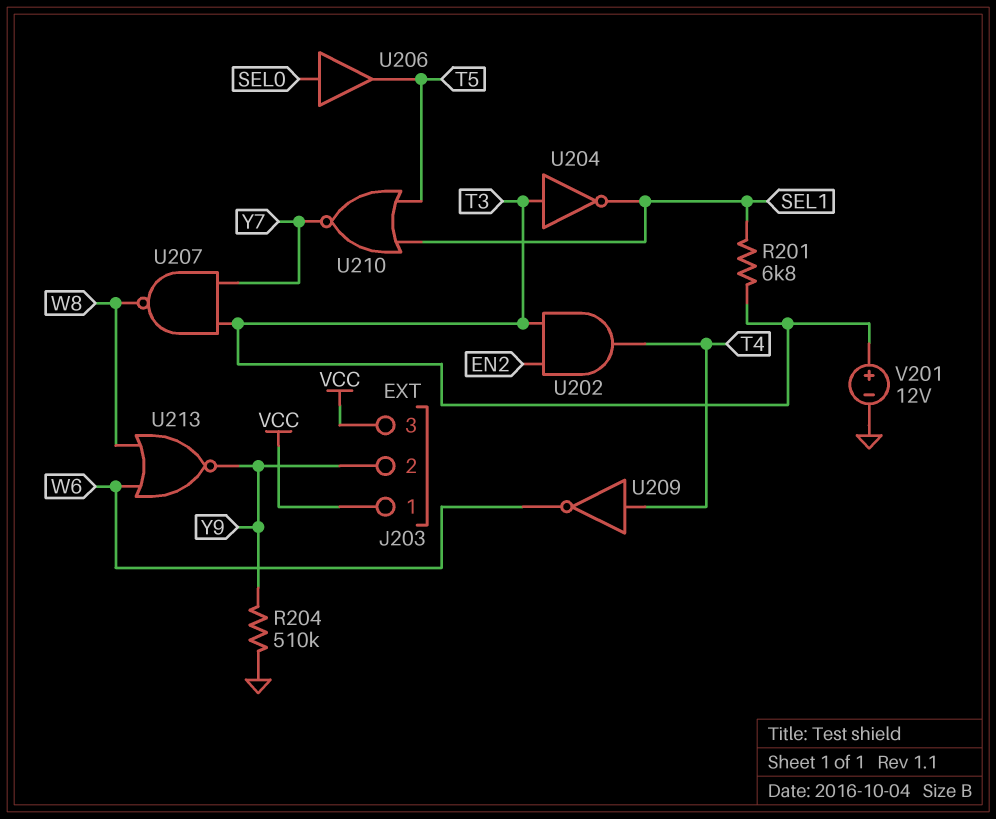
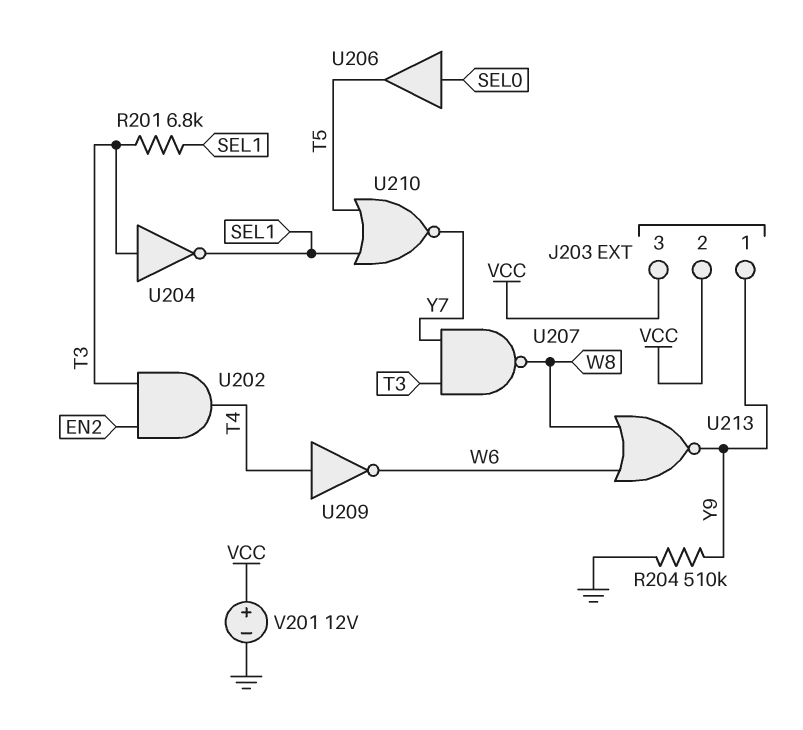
J203 pin 1: VCC -> Y9
J203 pin 2: Y9 -> VCC
V201: 12V (plus T3, minus GND) -> 12V (plus VCC, minus GND)

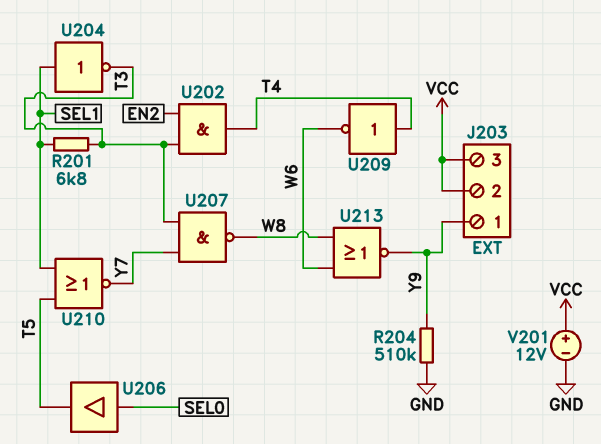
U204: NOT (in T3, out SEL1) -> NOT (in SEL1, out T3)

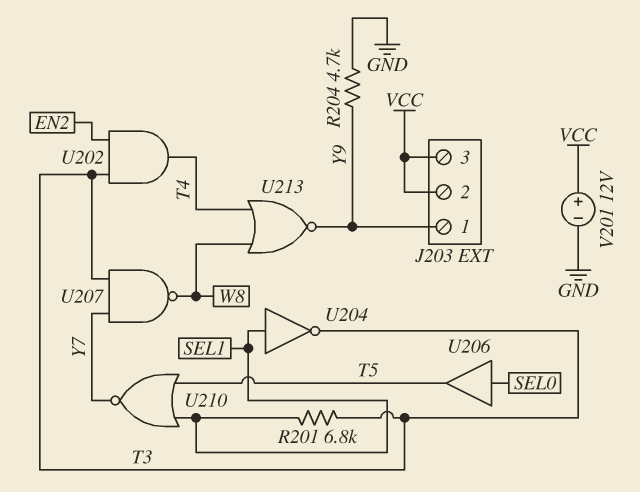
R204: 510k (GND, Y9) -> 4.7k (GND, Y9)
U209: NOT (in T4, out W6) -> none
U213: NOR (in W6, in W8, out Y9) -> NOR (in T4, in W8, out Y9)

